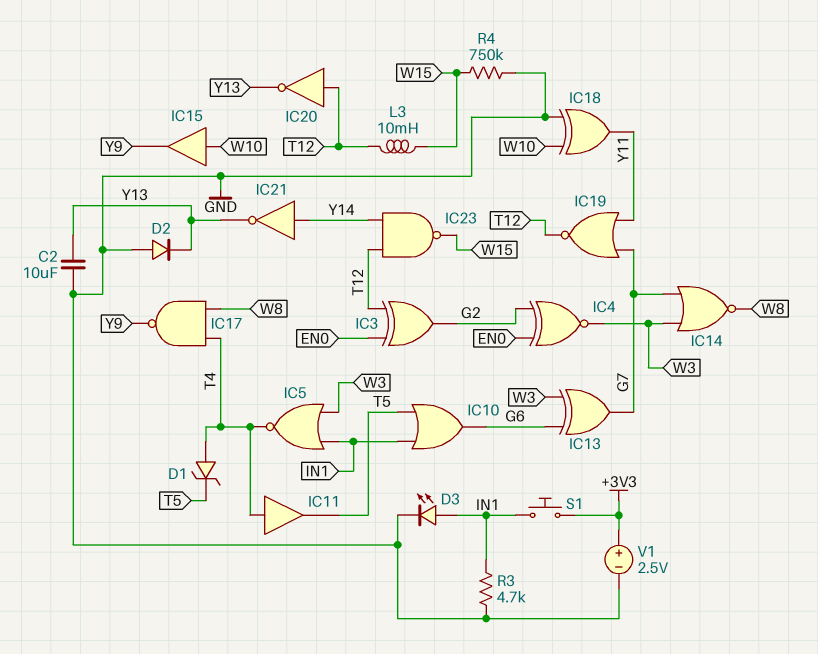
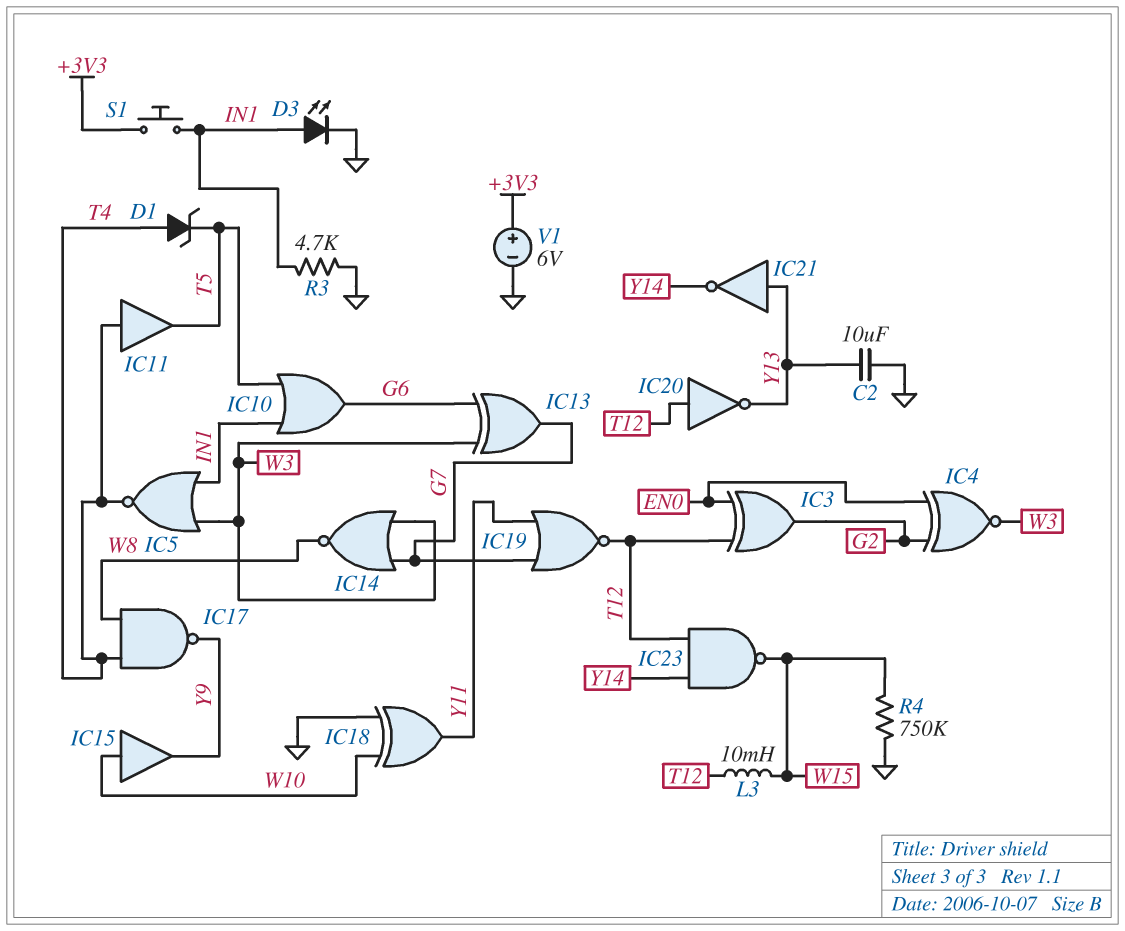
D2: diode (A GND, K Y13) -> none
IC21: NOT (in Y14, out Y13) -> NOT (in Y13, out Y14)
V1: 2.5V (plus +3V3, minus GND) -> 6V (plus +3V3, minus GND)

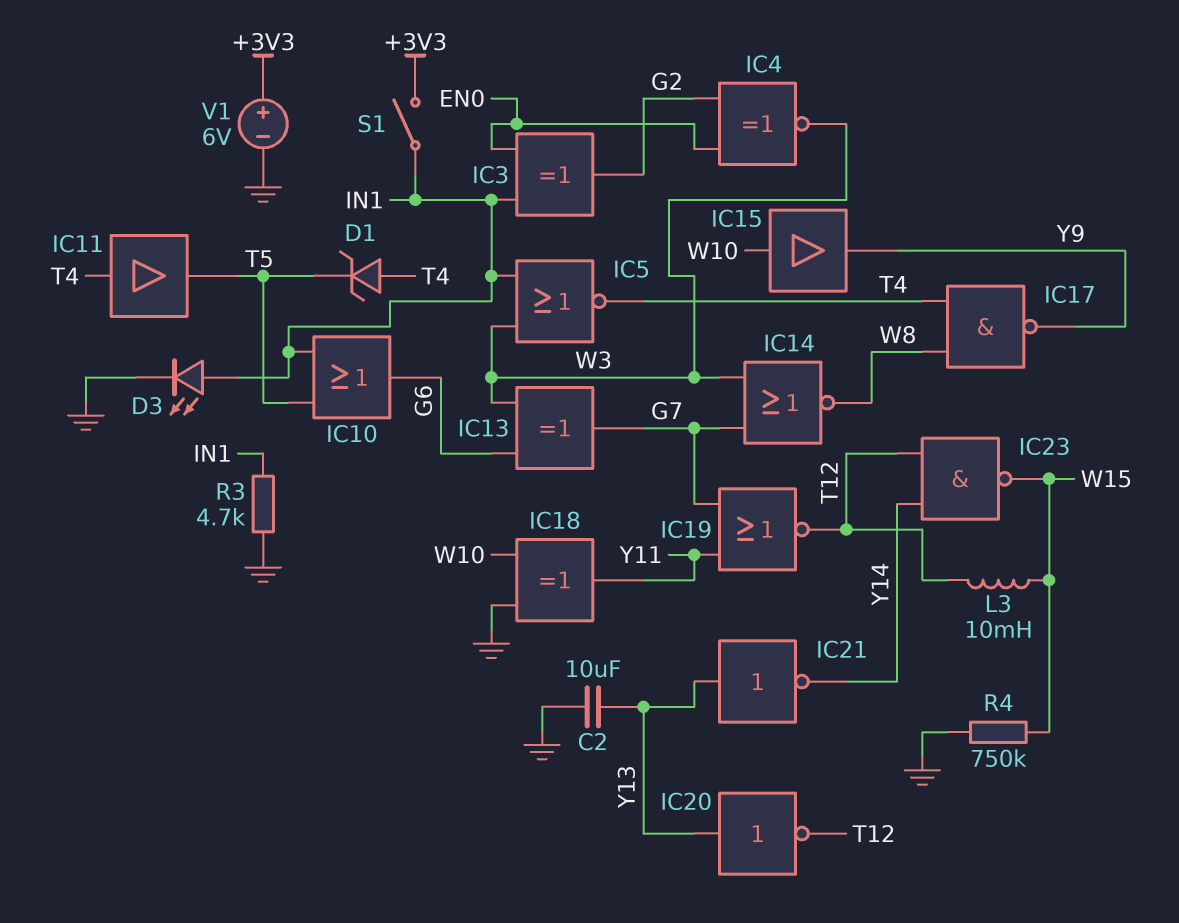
IC3: XOR (in EN0, in T12, out G2) -> XOR (in EN0, in IN1, out G2)
IC20: NOT (in T12, out Y13) -> NOT (in Y13, out T12)
S1: button (+3V3, IN1) -> switch (+3V3, IN1)

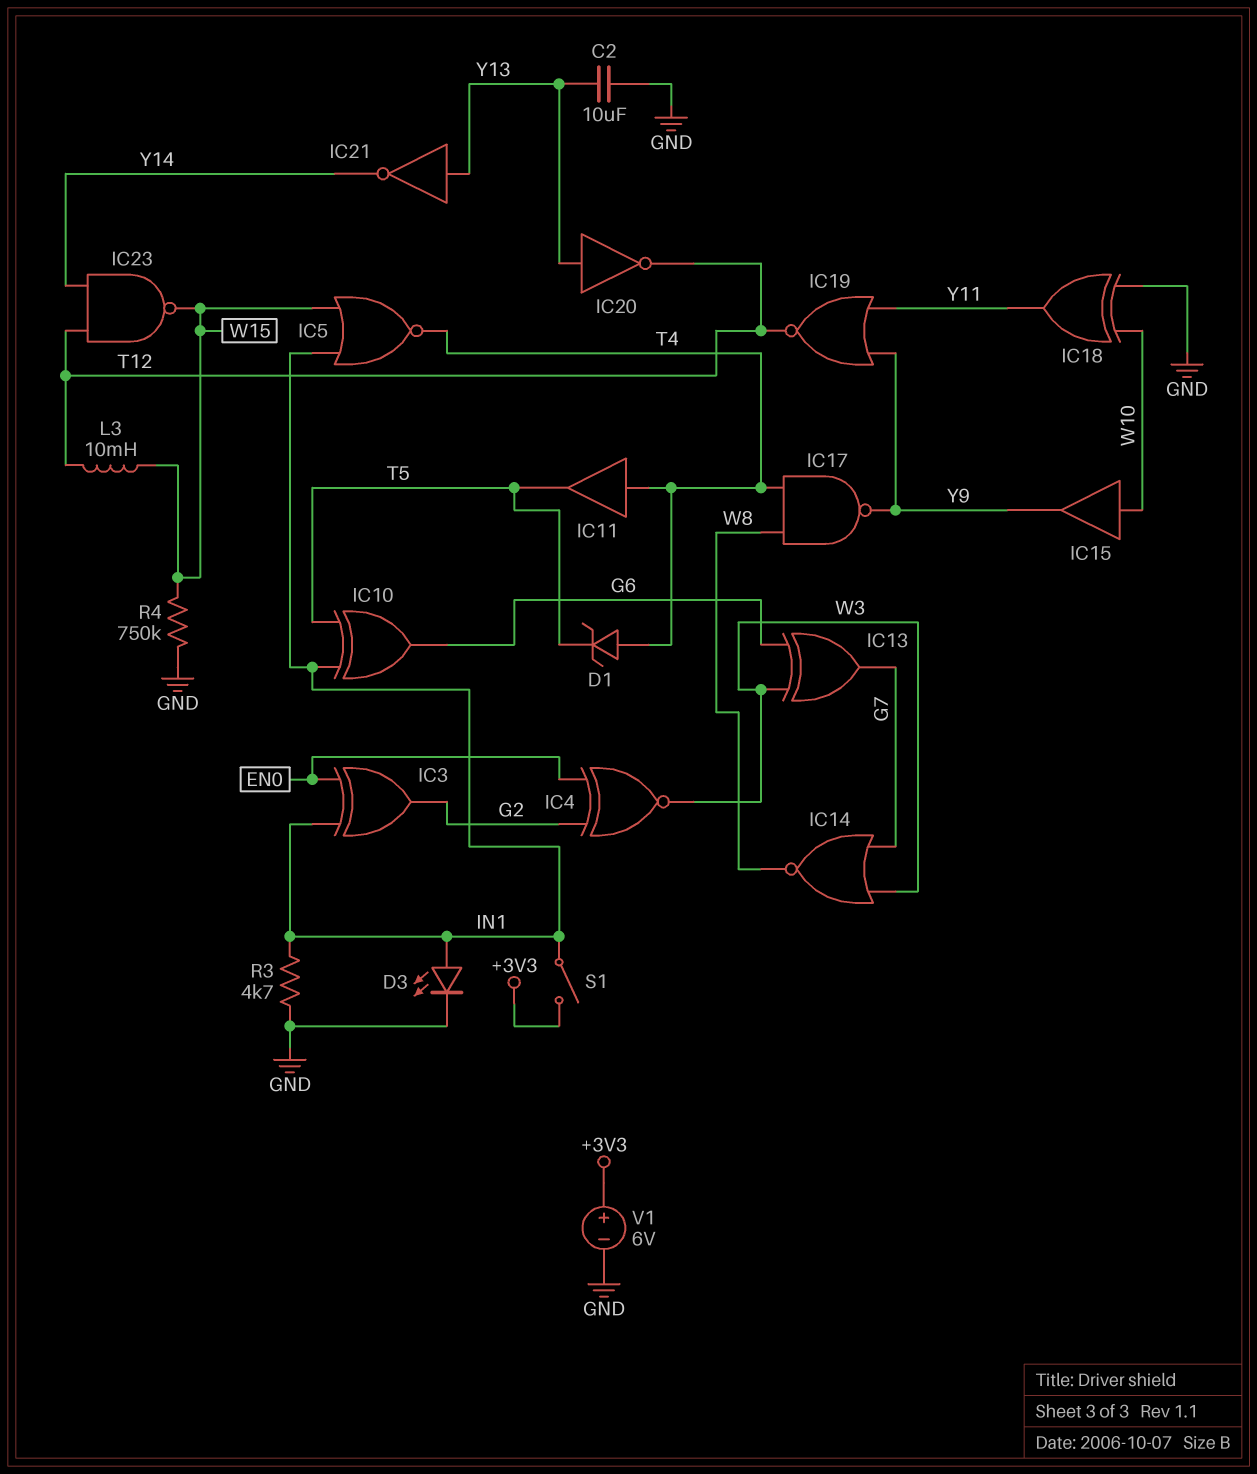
IC5: NOR (in IN1, in W3, out T4) -> NOR (in IN1, in W15, out T4)
IC10: OR (in IN1, in T5, out G6) -> XOR (in IN1, in T5, out G6)
IC19: NOR (in G7, in Y11, out T12) -> NOR (in Y9, in Y11, out T12)

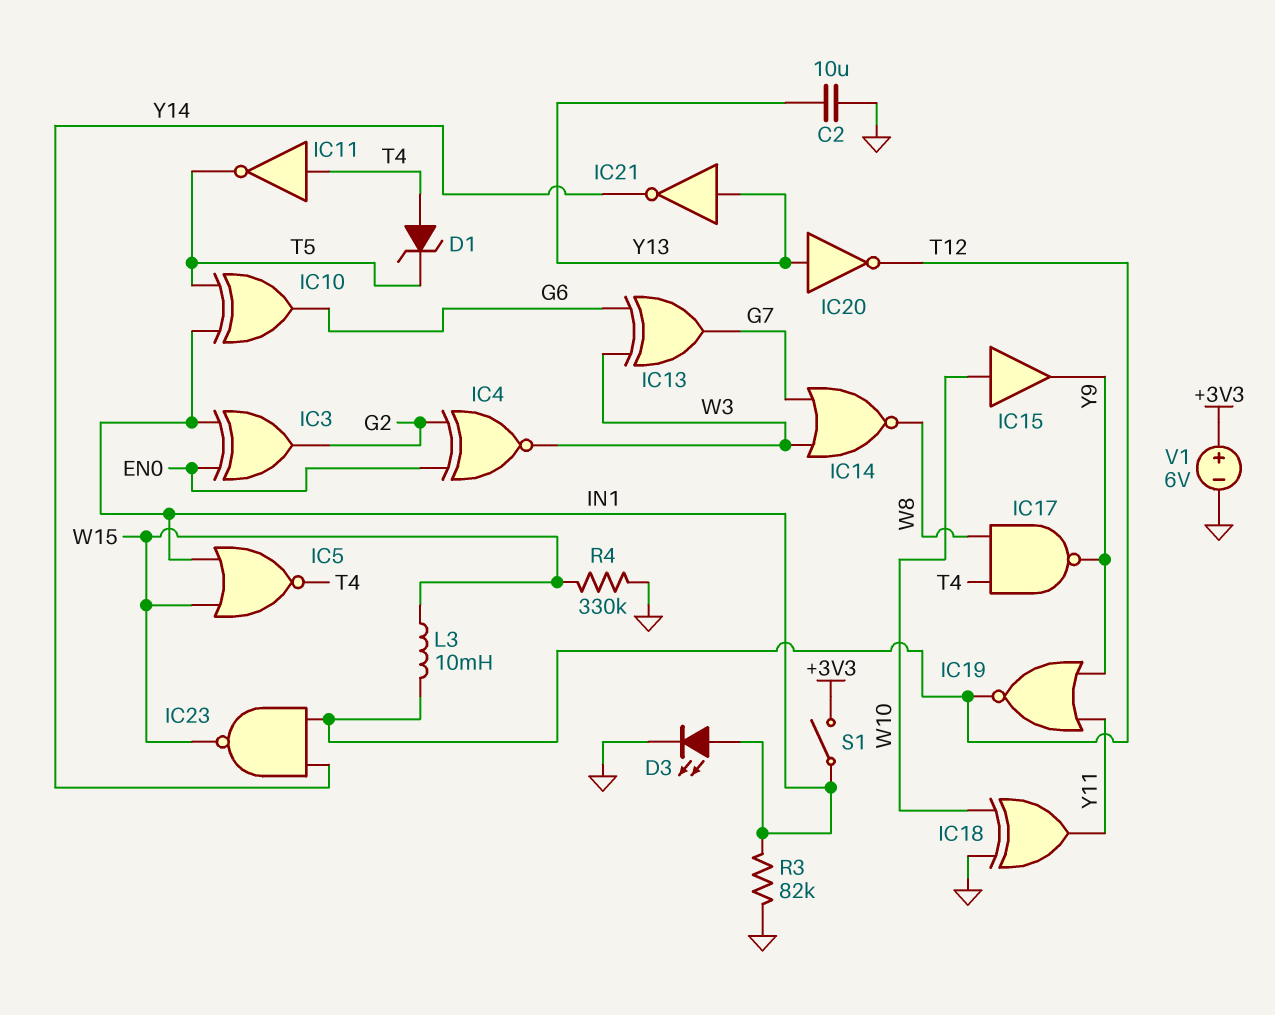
IC11: buffer (in T4, out T5) -> NOT (in T4, out T5)
R3: 4.7k (GND, IN1) -> 82k (GND, IN1)
R4: 750k (GND, W15) -> 330k (GND, W15)

